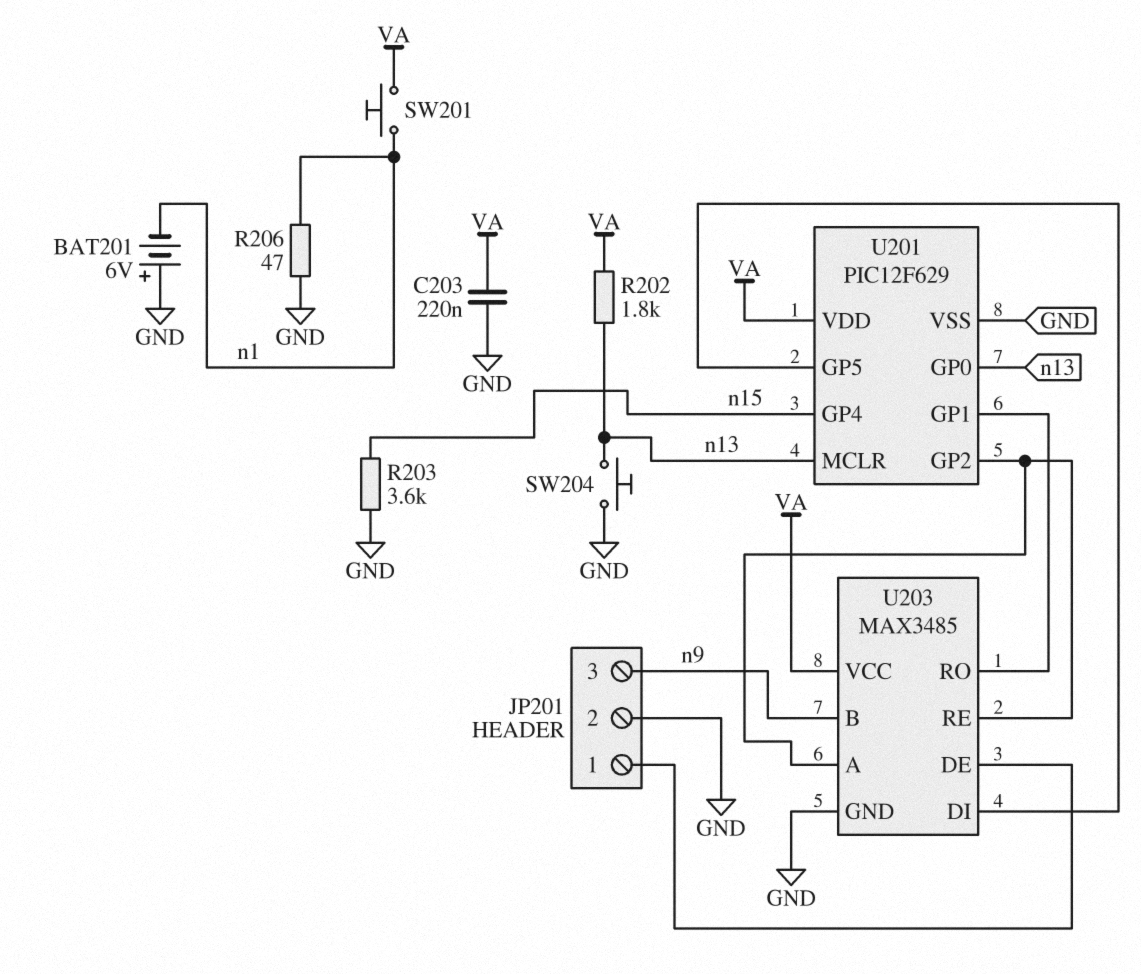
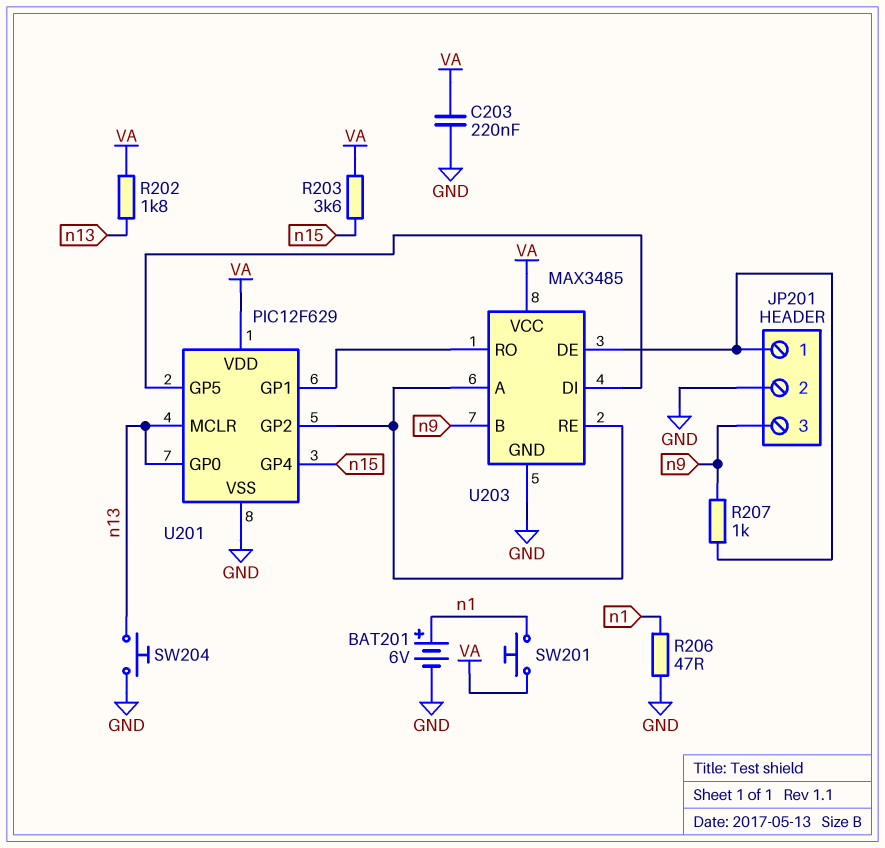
BAT201: 6V (plus GND, minus n1) -> 6V (plus n1, minus GND)
R203: 3.6k (GND, n15) -> 3.6k (VA, n15)
R207: none -> 1k (JP201/1, n9)

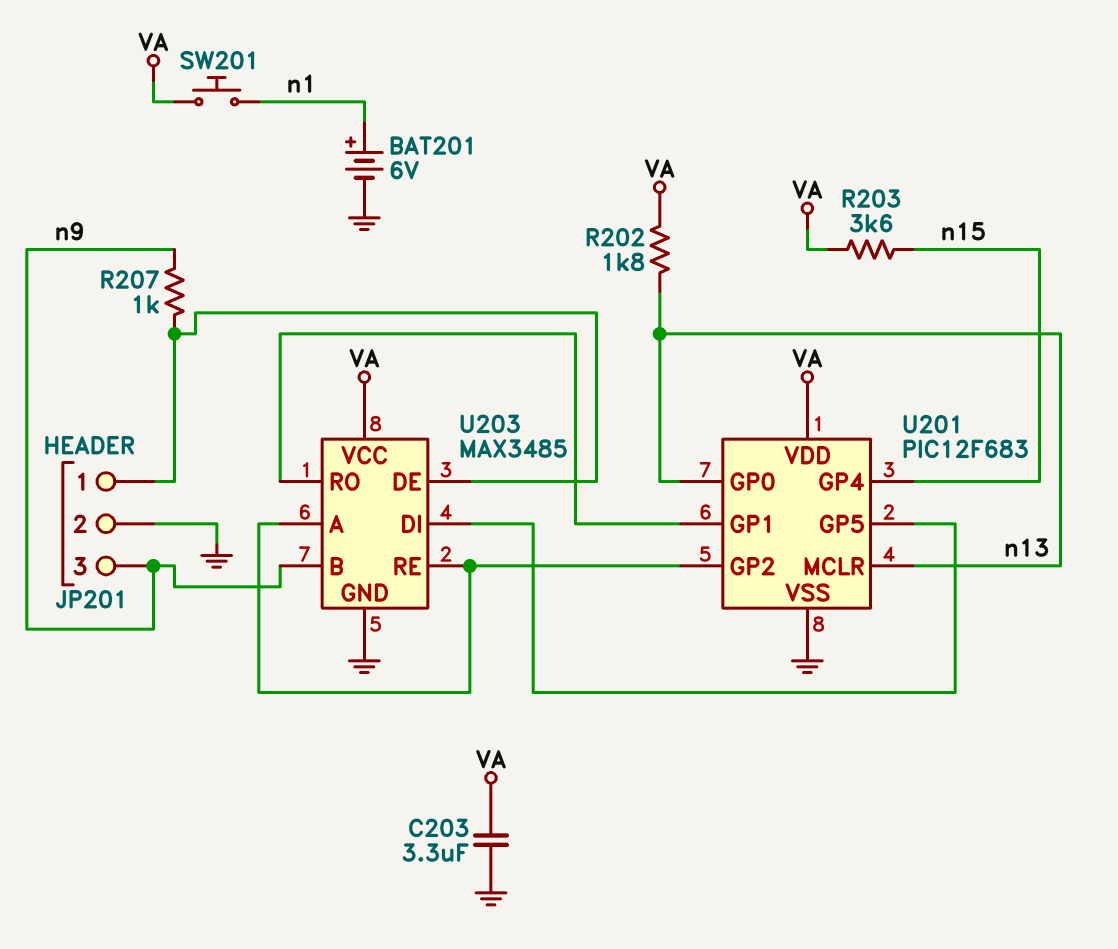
C203: 220nF (GND, VA) -> 3.3uF (GND, VA)
R206: 47 (GND, n1) -> none
SW204: button (GND, n13) -> none
U201: PIC12F629 -> PIC12F683

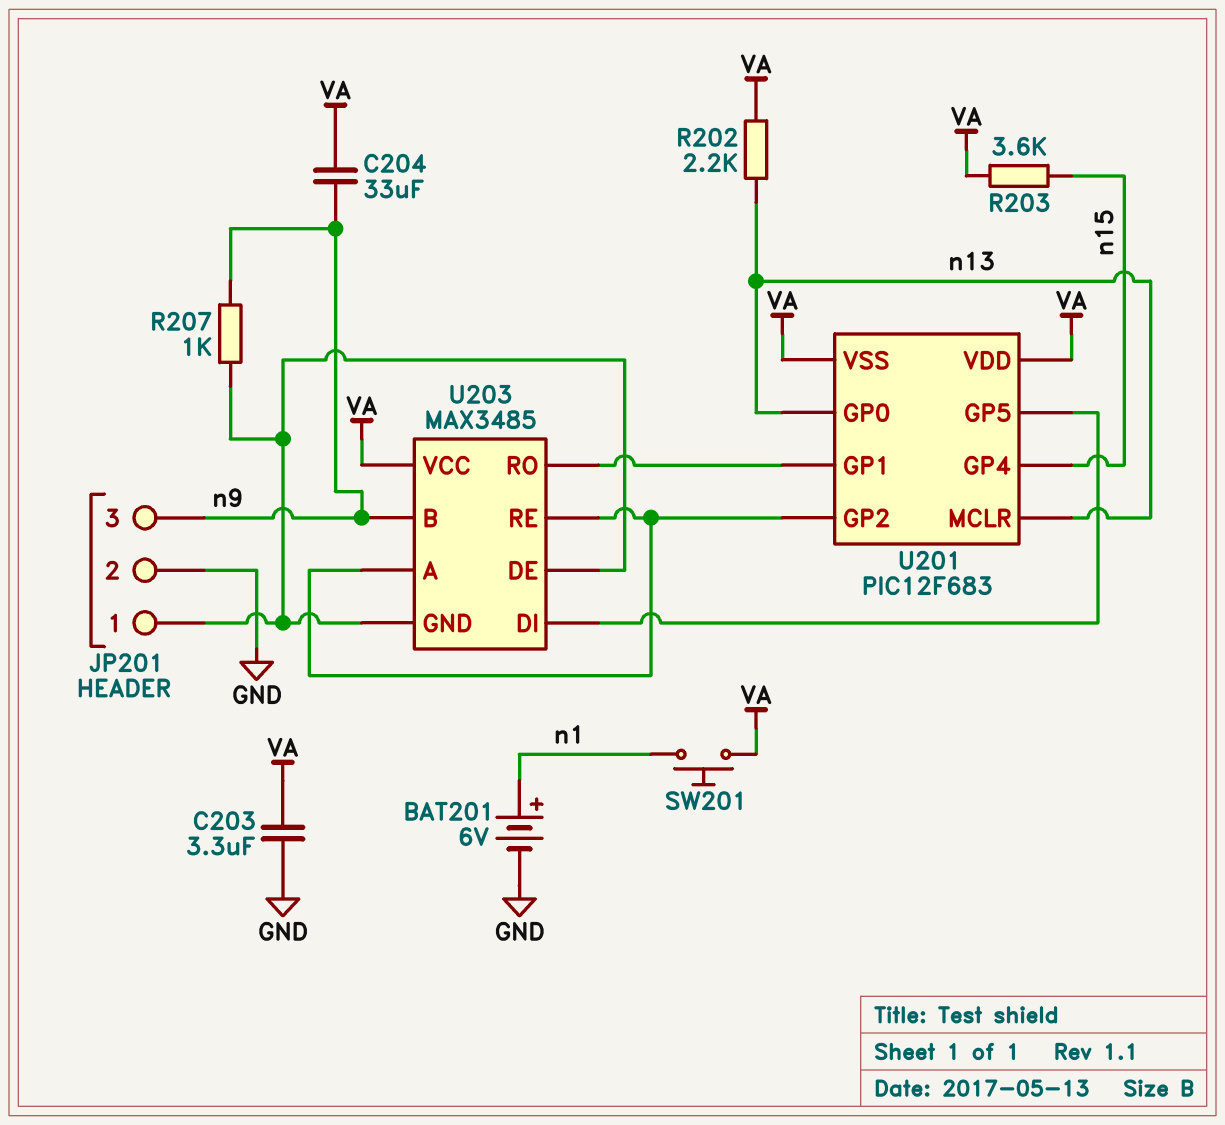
C204: none -> 33uF (VA, n9)
R202: 1.8k (VA, n13) -> 2.2k (VA, n13)
U201 pin VSS: GND -> VA
U203 pin GND: GND -> JP201/1

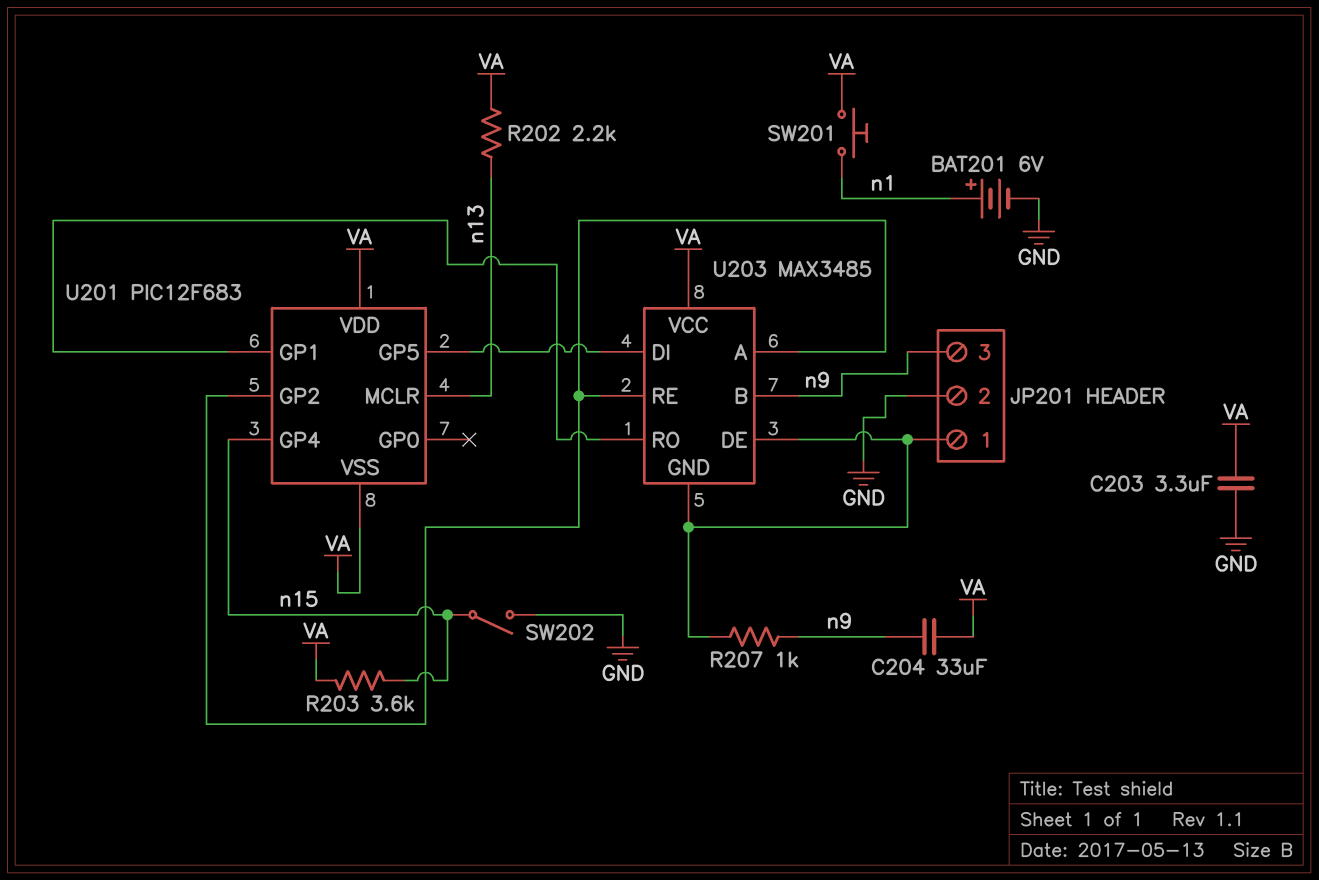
SW202: none -> switch (GND, n15)
U201 pin GP0: n13 -> none

